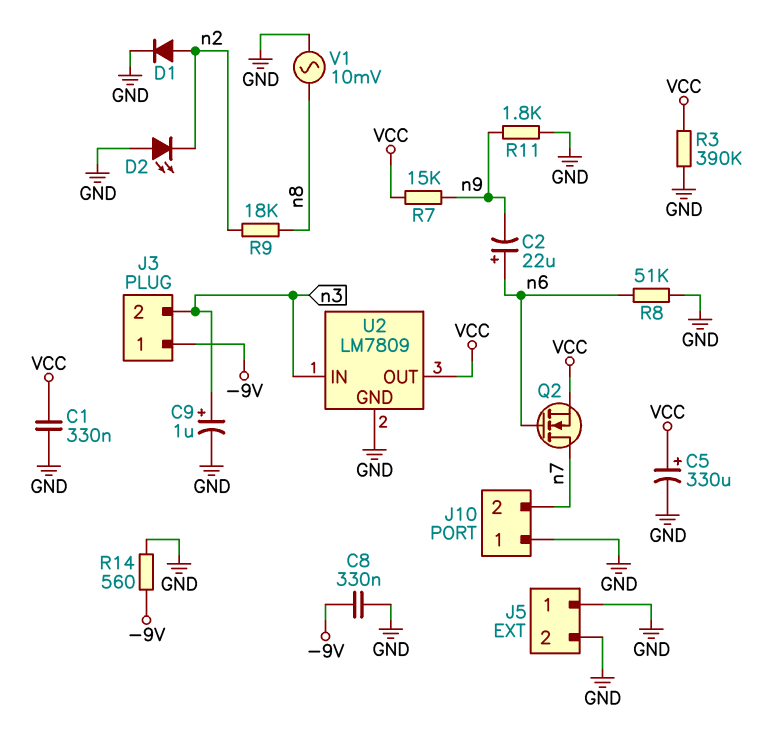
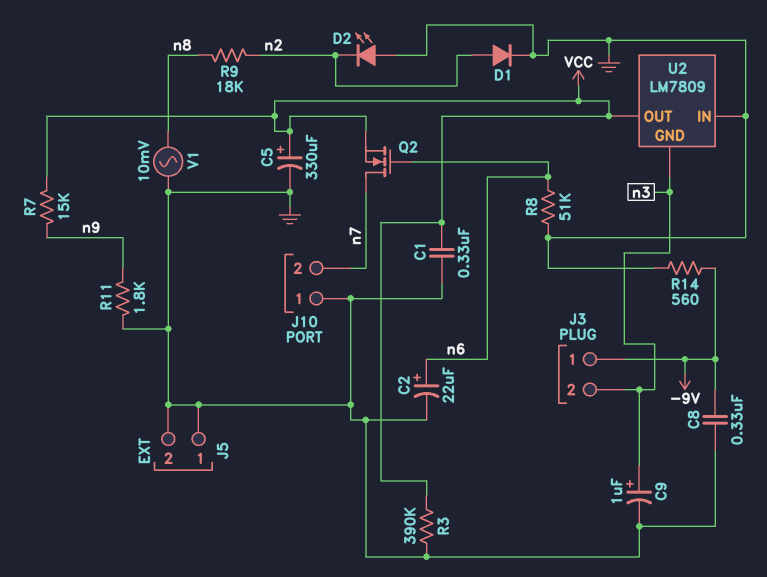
C2: 22uF (plus n6, minus n9) -> 22uF (plus n6, minus GND)
U2 pin GND: GND -> n3
U2 pin IN: n3 -> GND

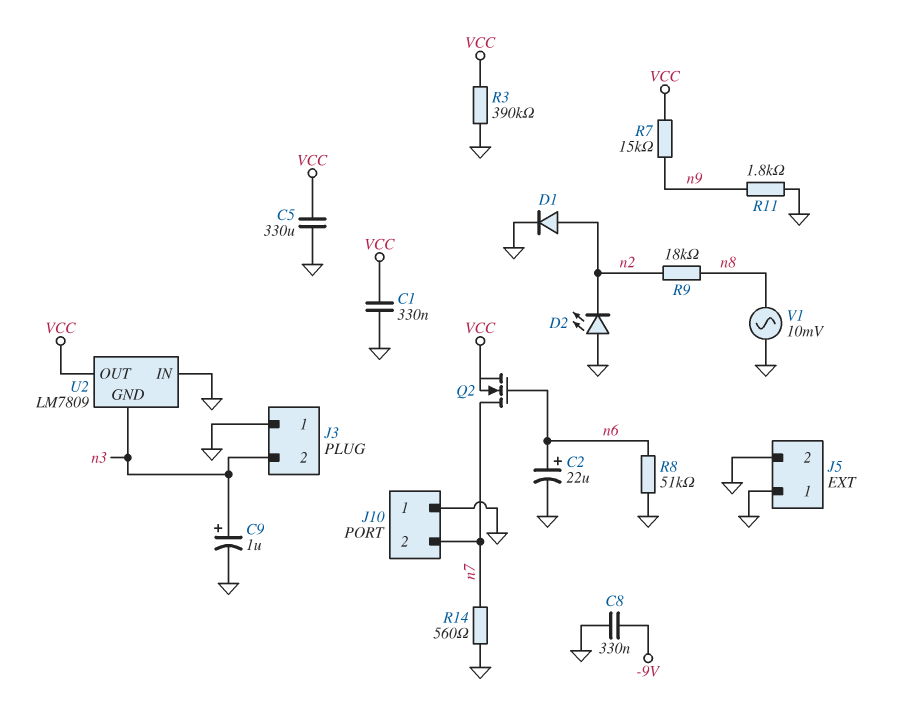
C5: 330uF (plus VCC, minus GND) -> 330uF (GND, VCC)
J3 pin 1: -9V -> GND
R14: 560 (-9V, GND) -> 560 (GND, n7)

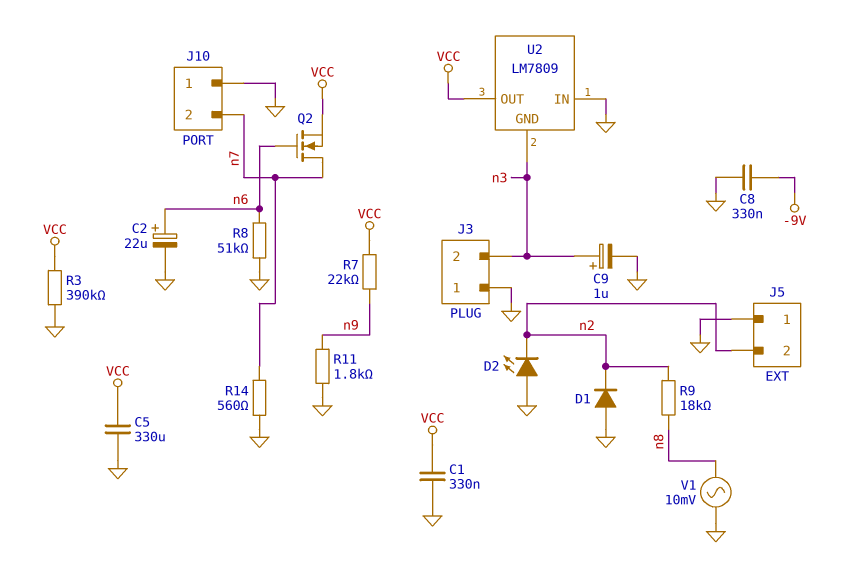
D1: diode (A n2, K GND) -> diode (A GND, K n2)
J5 pin 2: GND -> n2
R7: 15k (VCC, n9) -> 22k (VCC, n9)

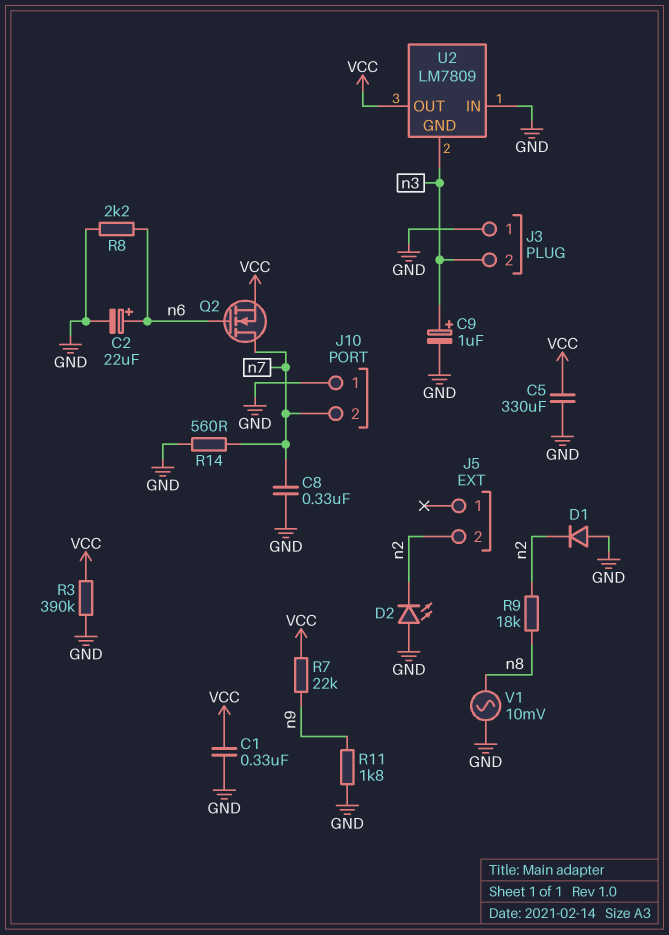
C8: 330nF (-9V, GND) -> 330nF (GND, n7)
J5 pin 1: GND -> none
R8: 51k (GND, n6) -> 2.2k (GND, n6)

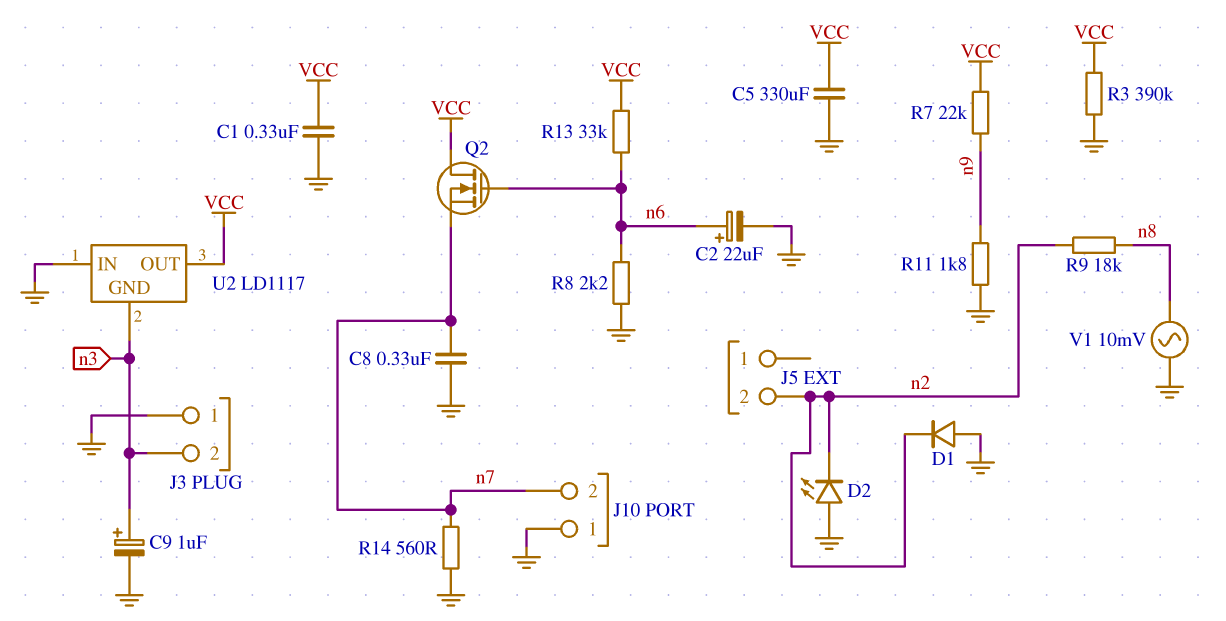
Q2: NMOS (G n6, D n7, S VCC) -> NMOS (G n6, D VCC, S n7)
R13: none -> 33k (VCC, n6)
U2: LM7809 -> LD1117

